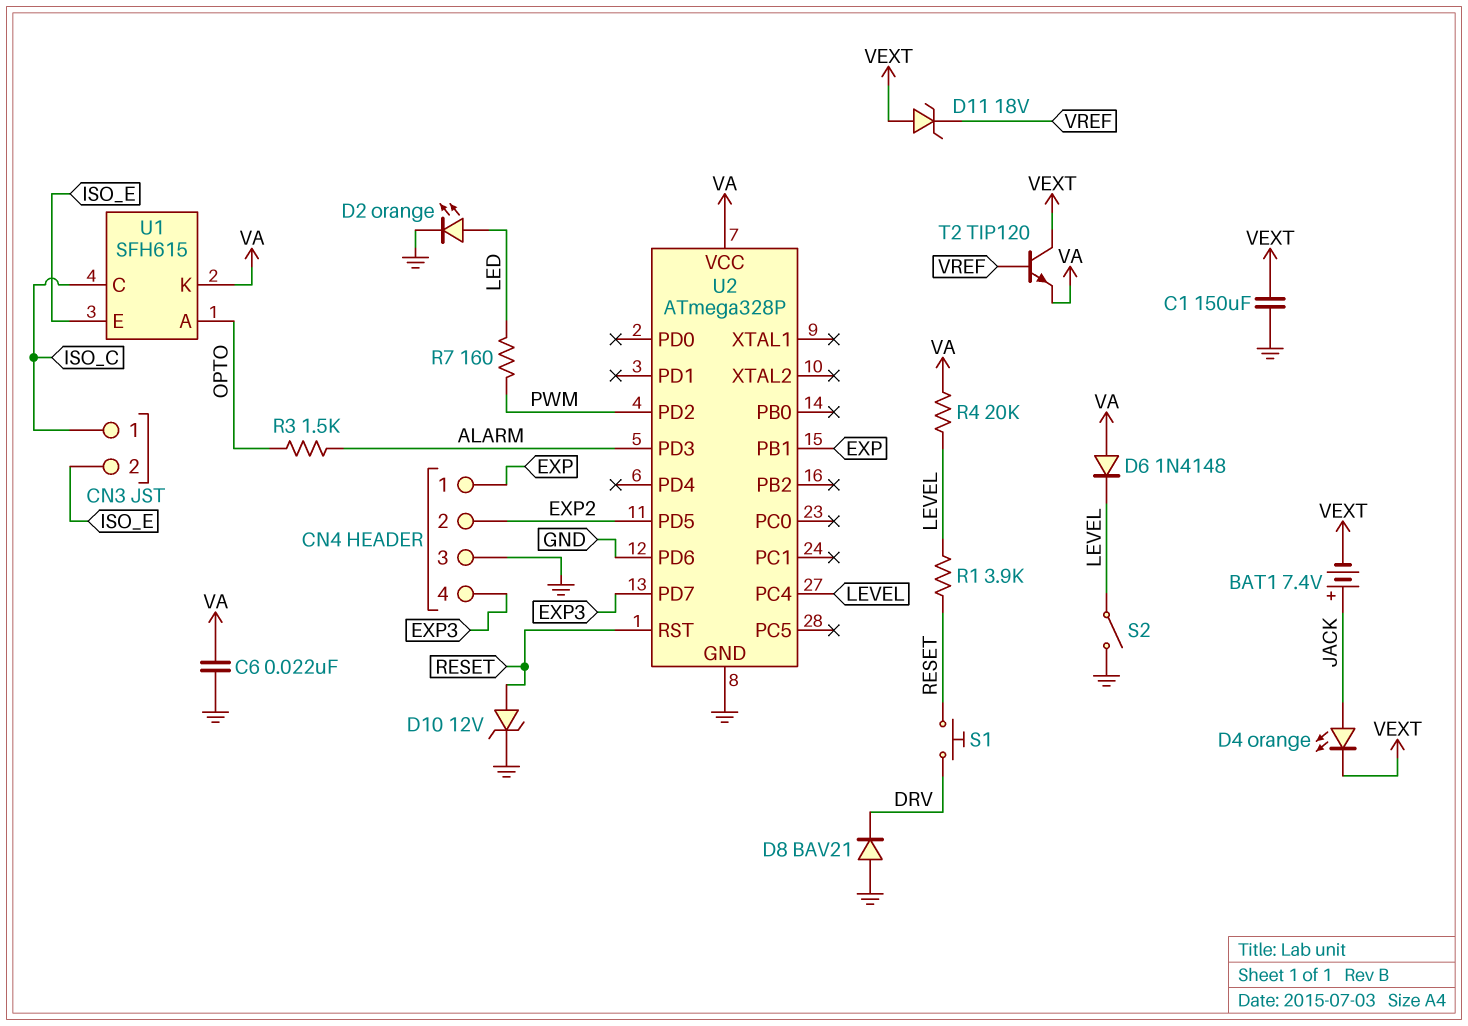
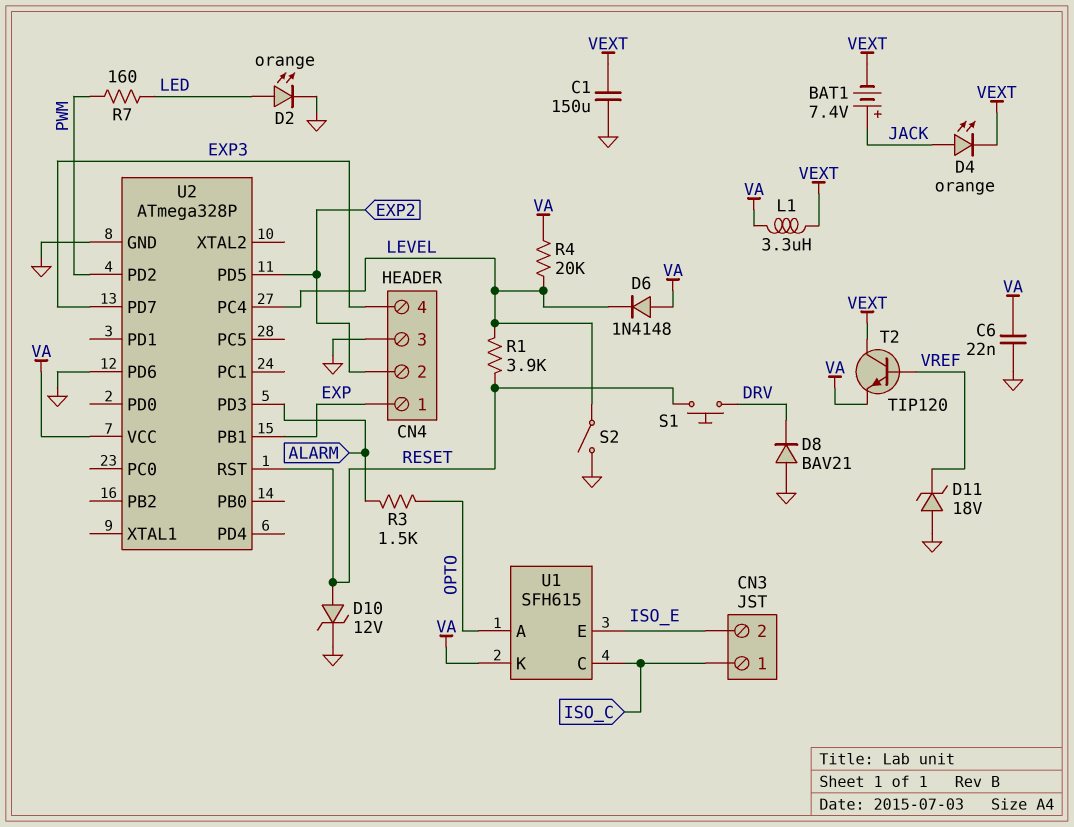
D11: zener 18V (A VEXT, K VREF) -> zener 18V (A GND, K VREF)
L1: none -> 3.3uH (VA, VEXT)

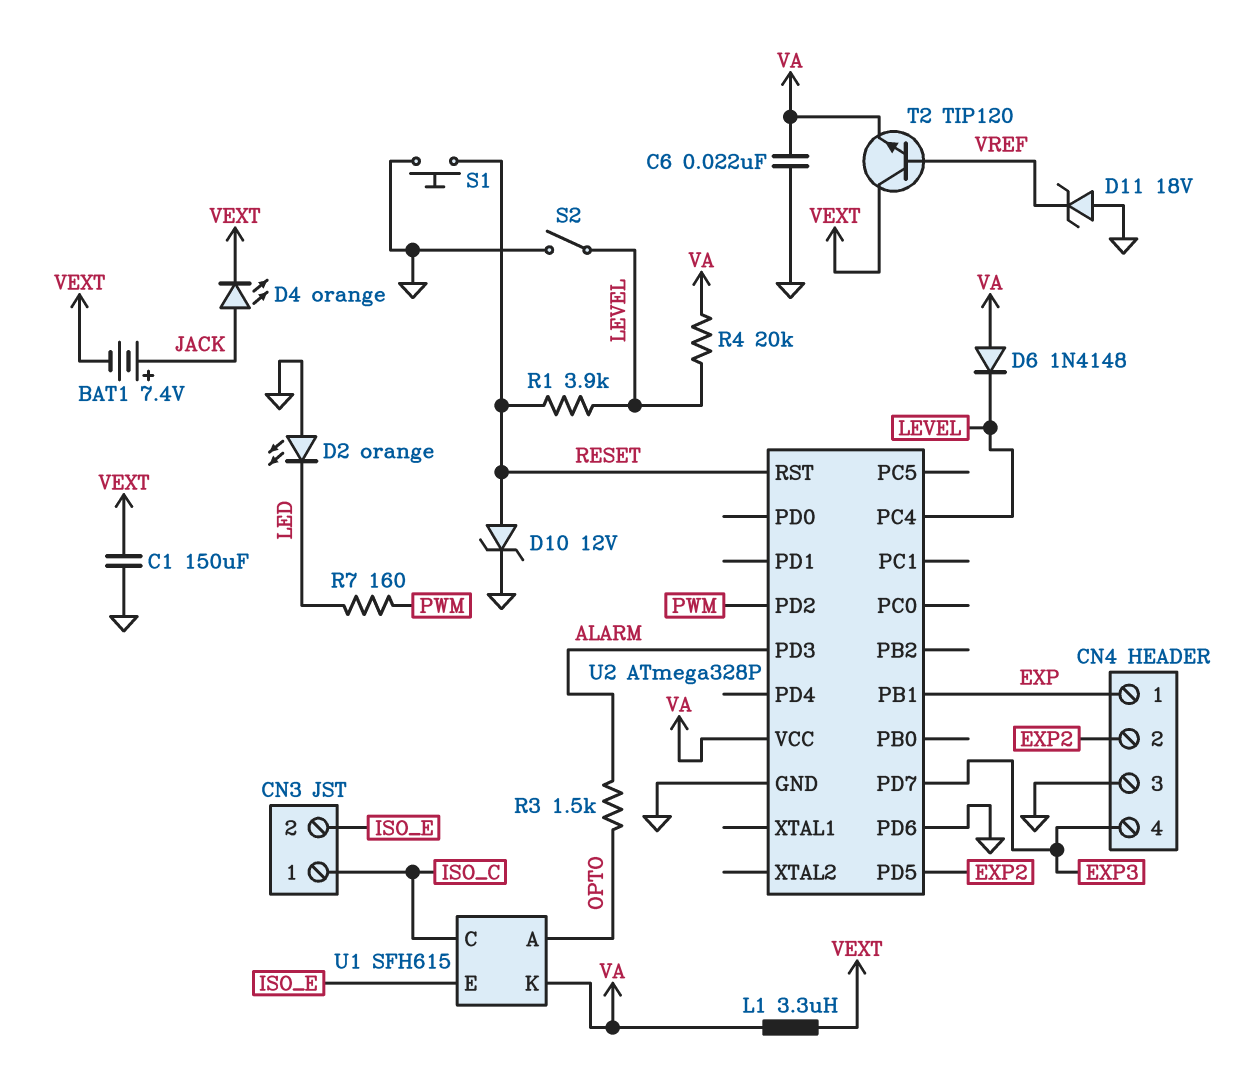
D2: LED orange (A LED, K GND) -> LED orange (A GND, K LED)
D8: diode BAV21 (A GND, K DRV) -> none
S1: button (DRV, RESET) -> button (GND, RESET)

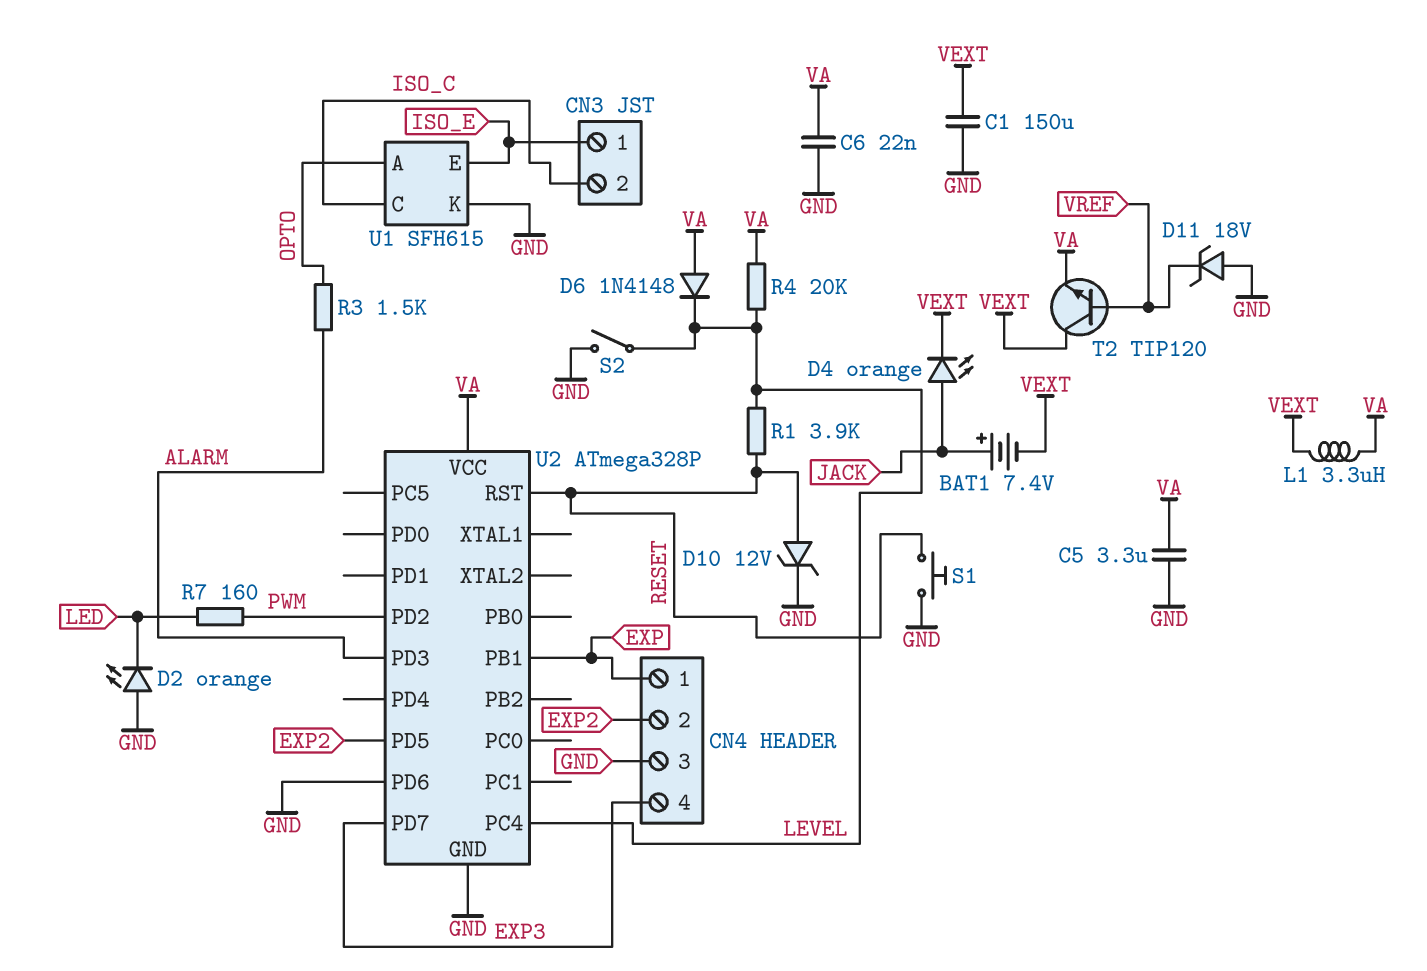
C5: none -> 3.3uF (GND, VA)
CN3 pin 1: ISO_C -> ISO_E
CN3 pin 2: ISO_E -> ISO_C
U1 pin K: VA -> GND

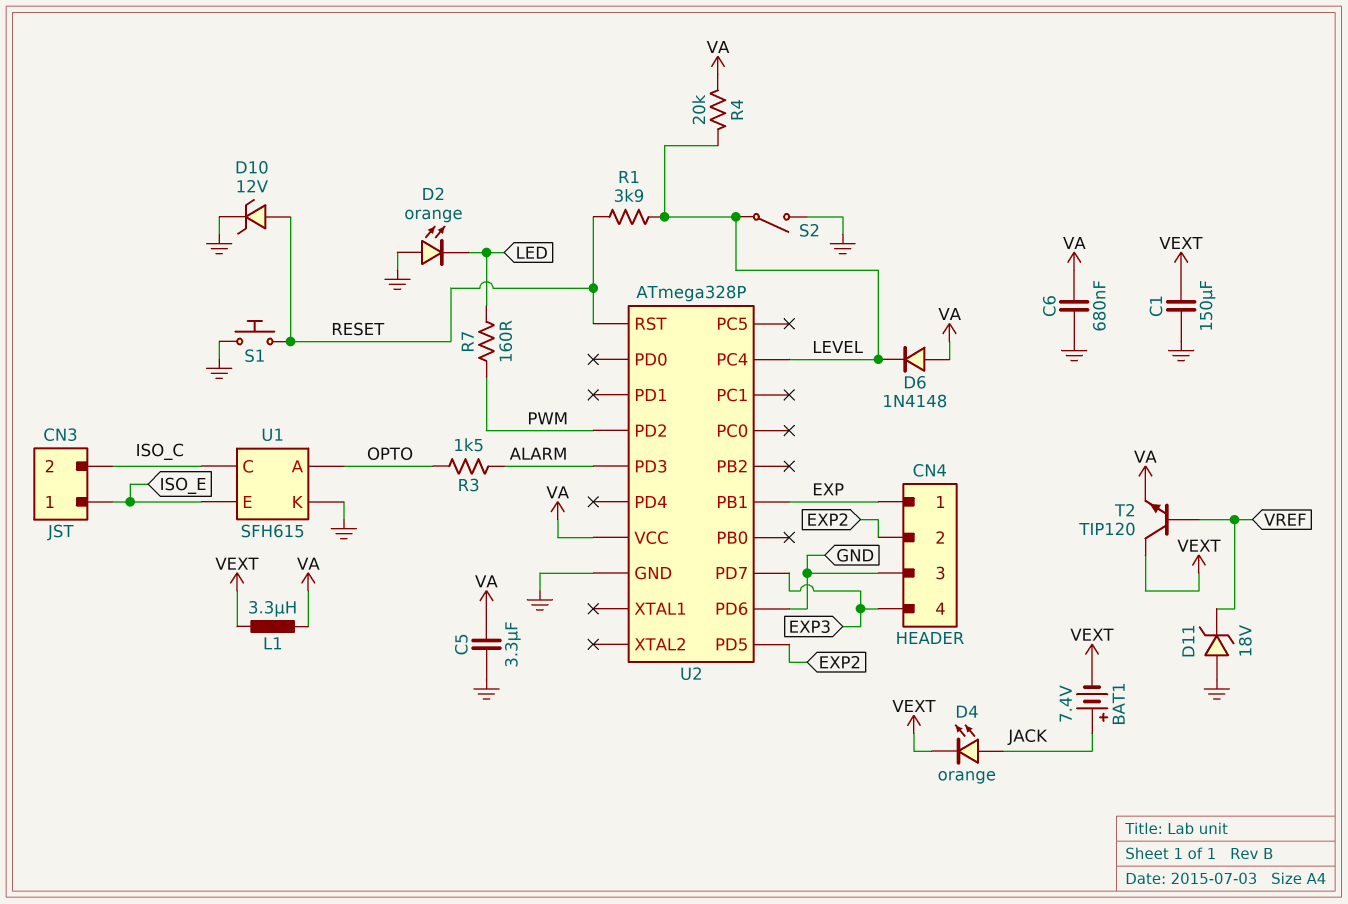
C6: 22nF (GND, VA) -> 680nF (GND, VA)

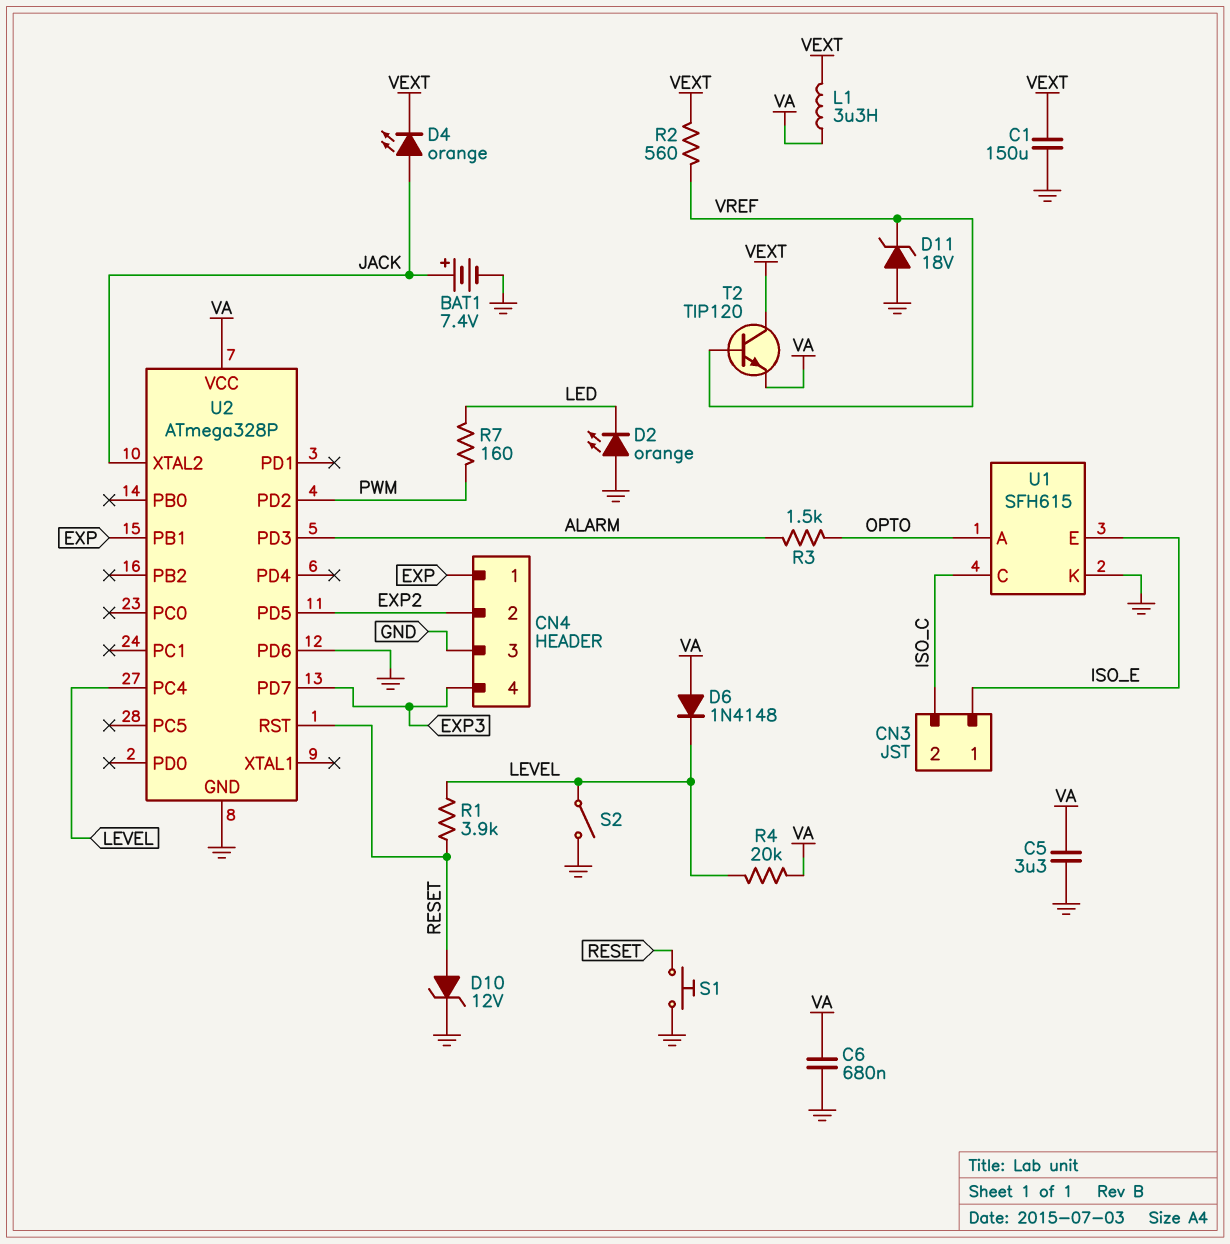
BAT1: 7.4V (plus JACK, minus VEXT) -> 7.4V (plus JACK, minus GND)
R2: none -> 560 (VEXT, VREF)
U2 pin XTAL2: none -> JACK

